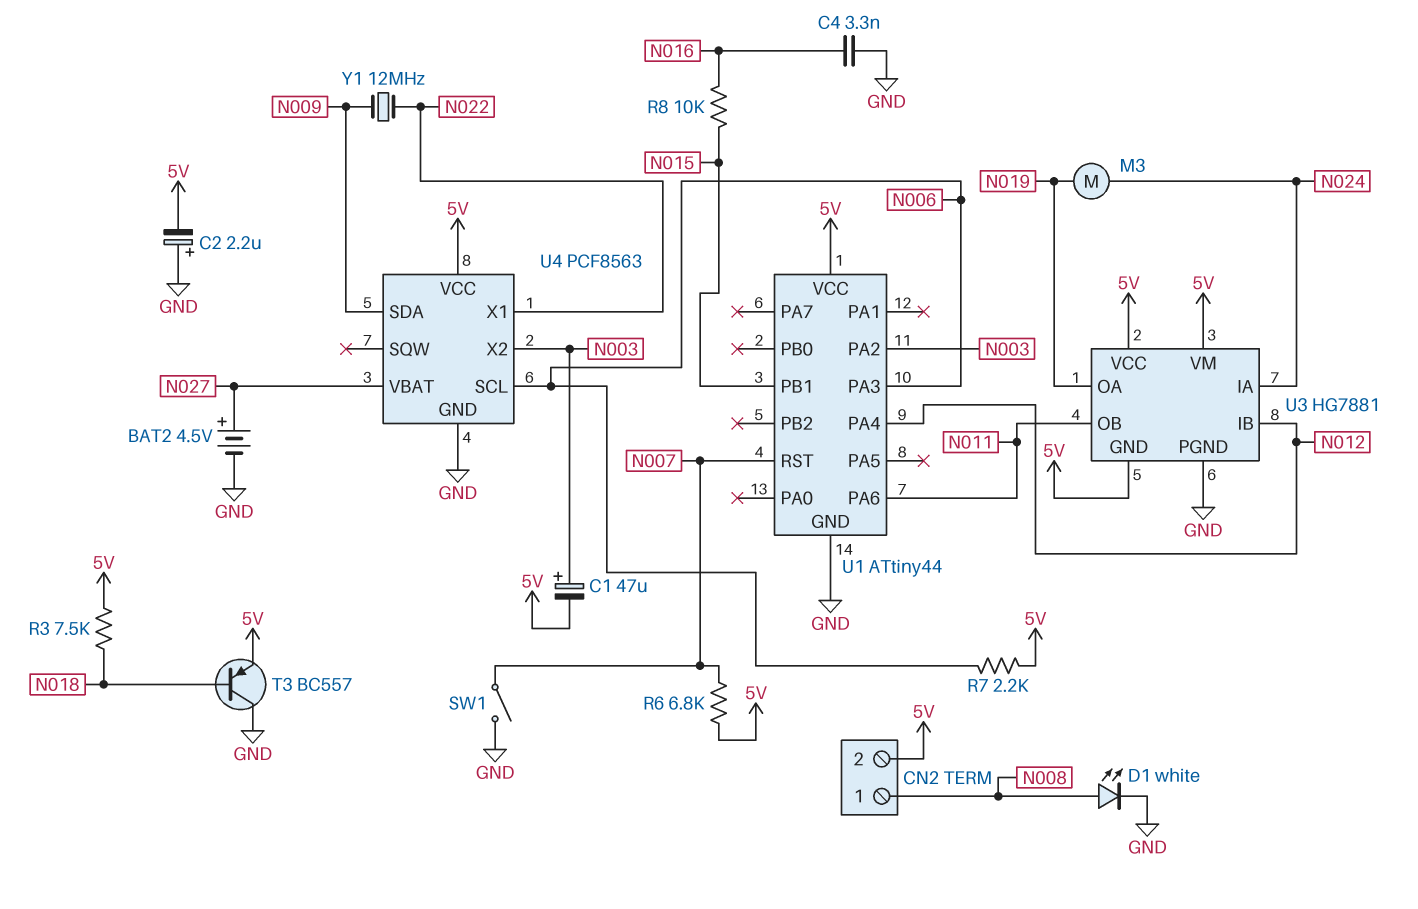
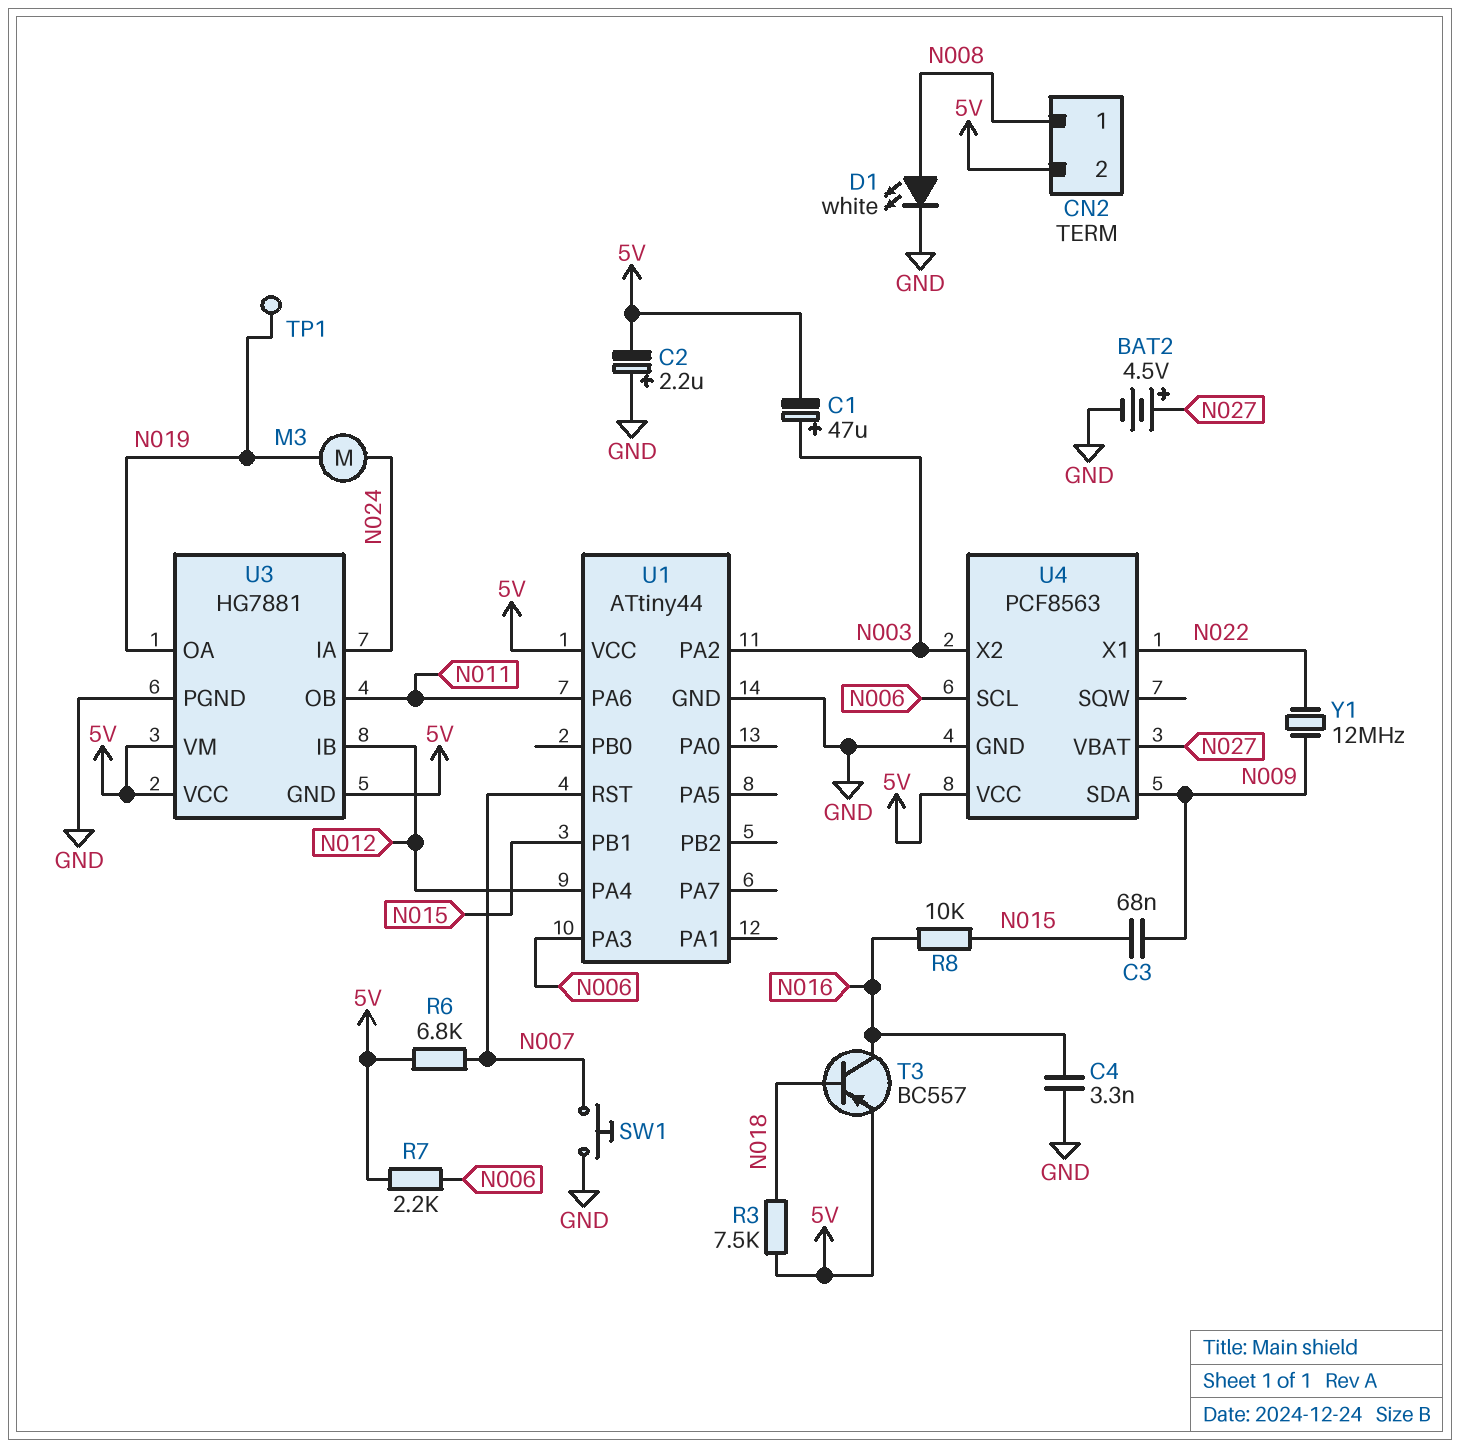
C3: none -> 68nF (N009, N015)
SW1: switch (GND, N007) -> button (GND, N007)
T3: PNP BC557 (B N018, C GND, E 5V) -> PNP BC557 (B N018, C N016, E 5V)
TP1: none -> test point (N019)

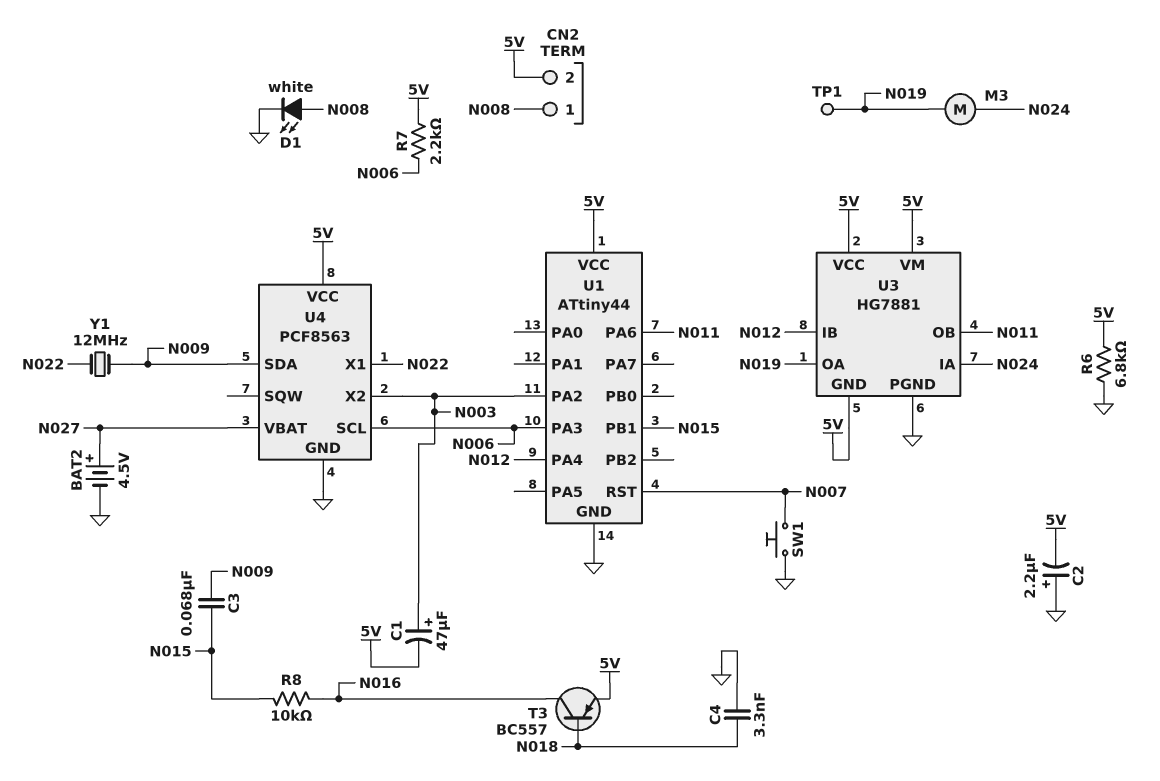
C4: 3.3nF (GND, N016) -> 3.3nF (GND, N018)
R3: 7.5k (5V, N018) -> none
R6: 6.8k (5V, N007) -> 6.8k (5V, GND)

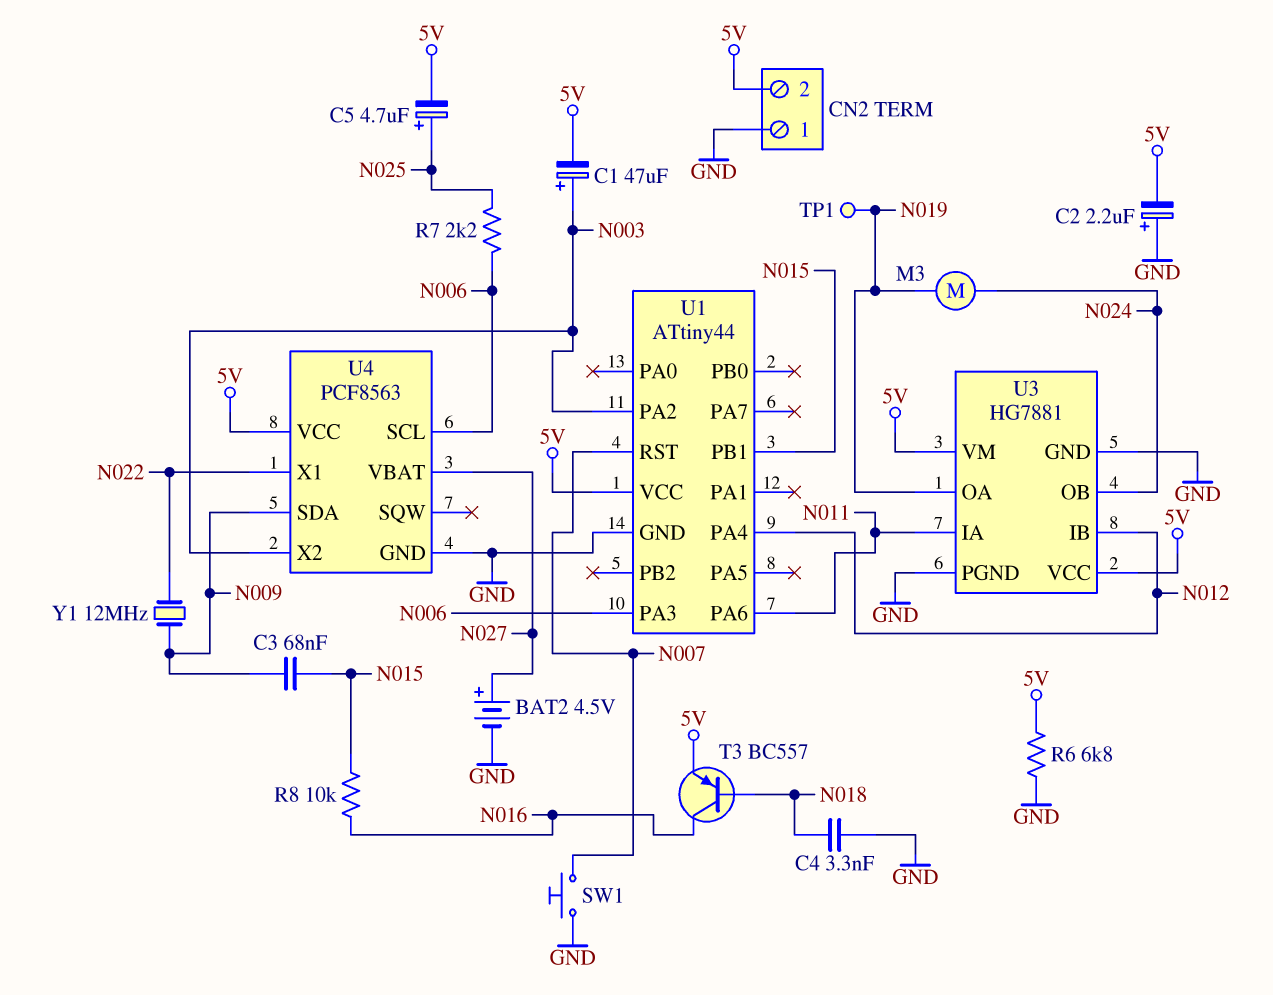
C5: none -> 4.7uF (plus N025, minus 5V)
CN2 pin 1: N008 -> GND
D1: LED white (A N008, K GND) -> none
R7: 2.2k (5V, N006) -> 2.2k (N006, N025)
U3 pin GND: 5V -> GND
U3 pin IA: N024 -> N011
U3 pin OB: N011 -> N024

